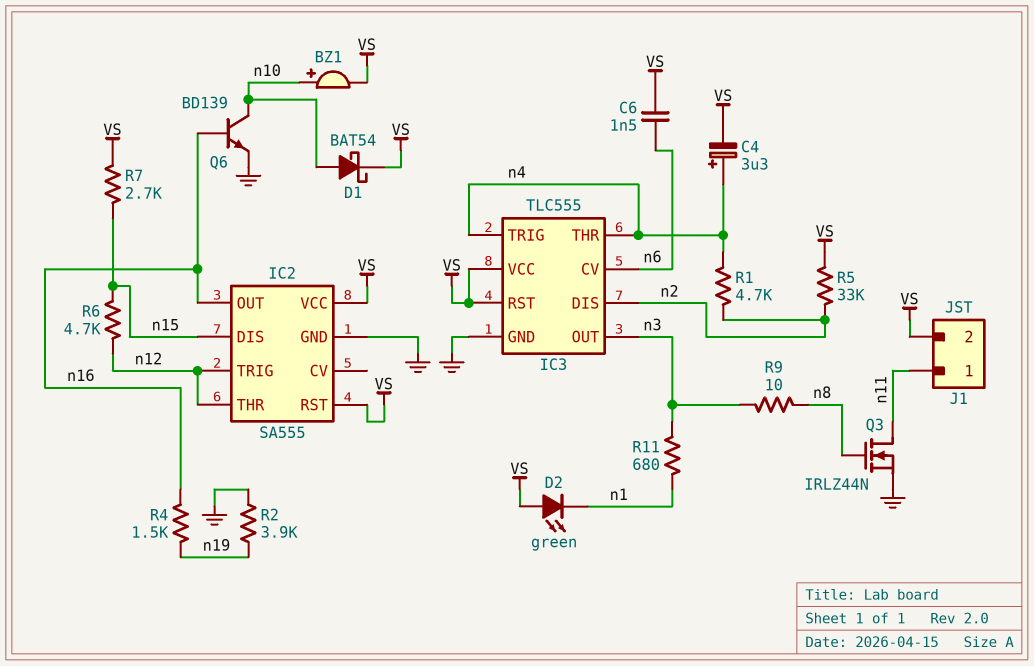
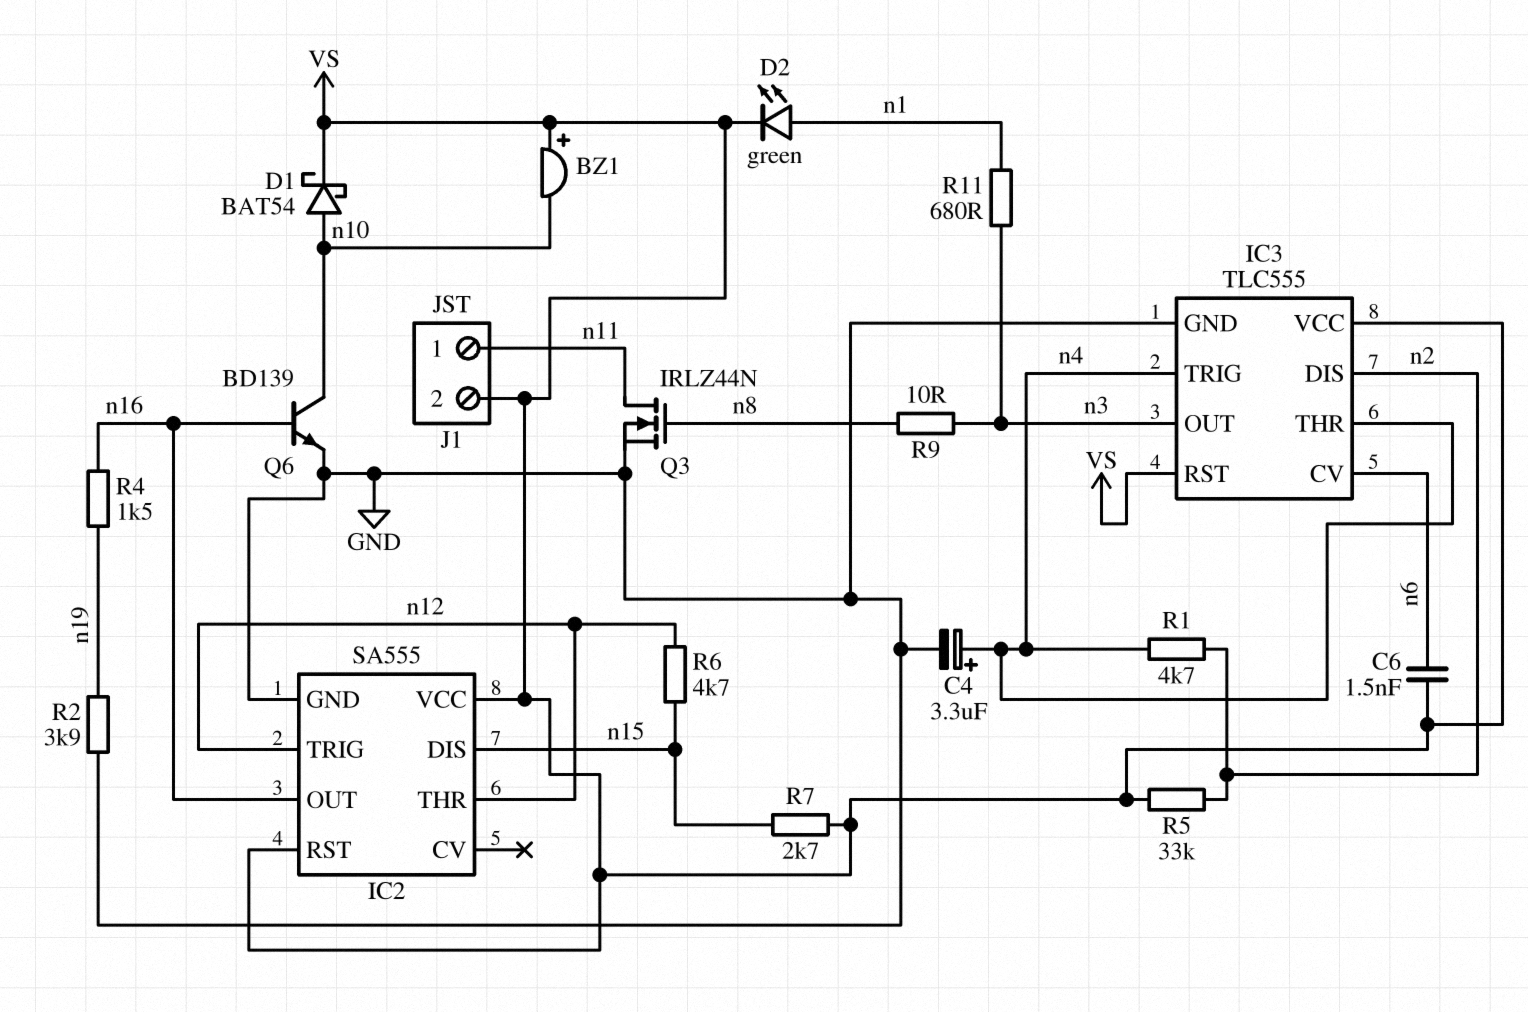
BZ1: buzzer (plus n10, minus VS) -> buzzer (plus VS, minus n10)
C4: 3.3uF (plus n4, minus VS) -> 3.3uF (plus n4, minus GND)
D2: LED green (A VS, K n1) -> LED green (A n1, K VS)

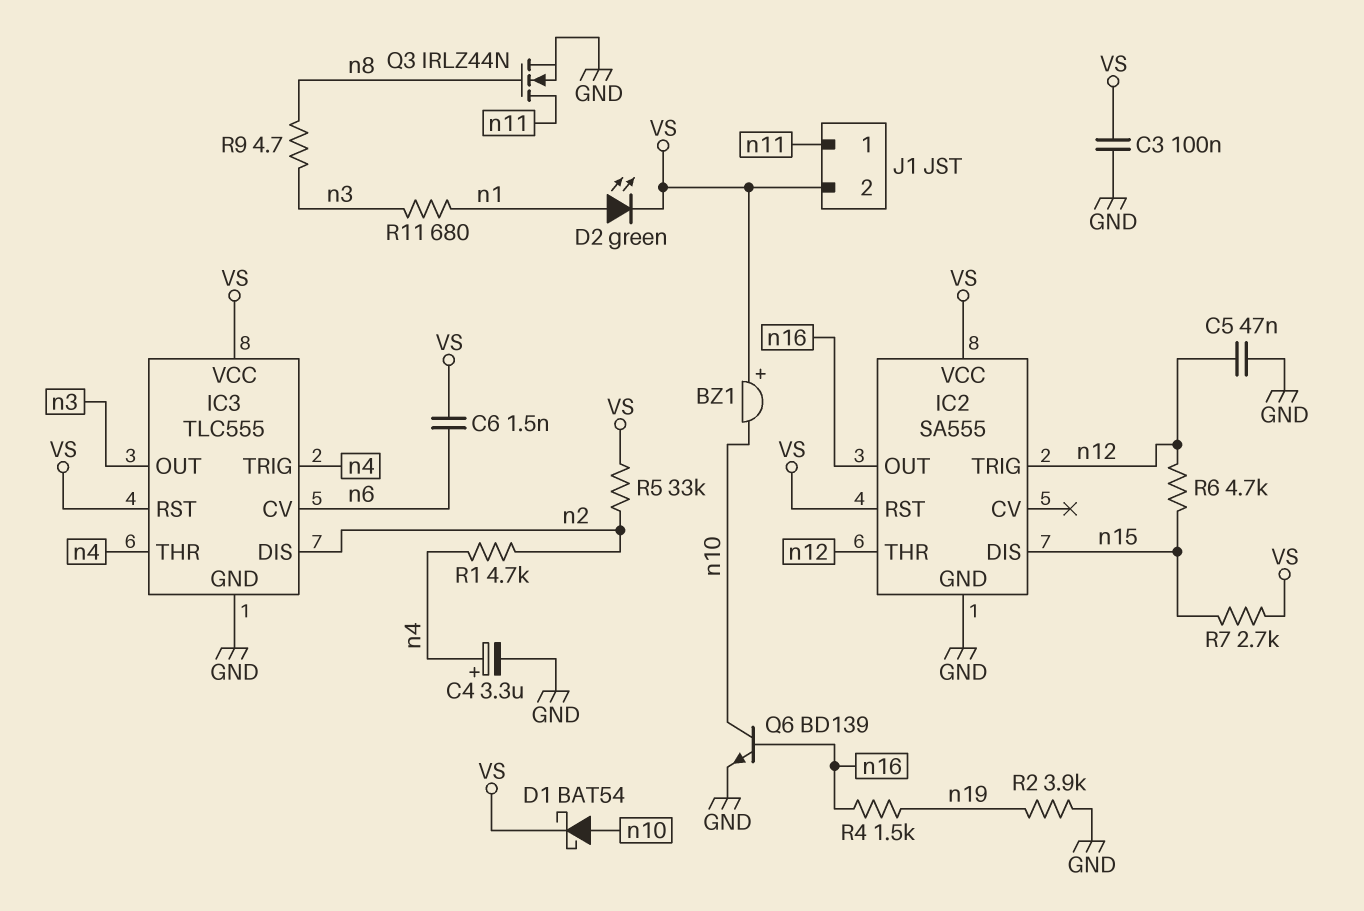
C3: none -> 100nF (GND, VS)
C5: none -> 47nF (GND, n12)
R9: 10 (n3, n8) -> 4.7 (n3, n8)

